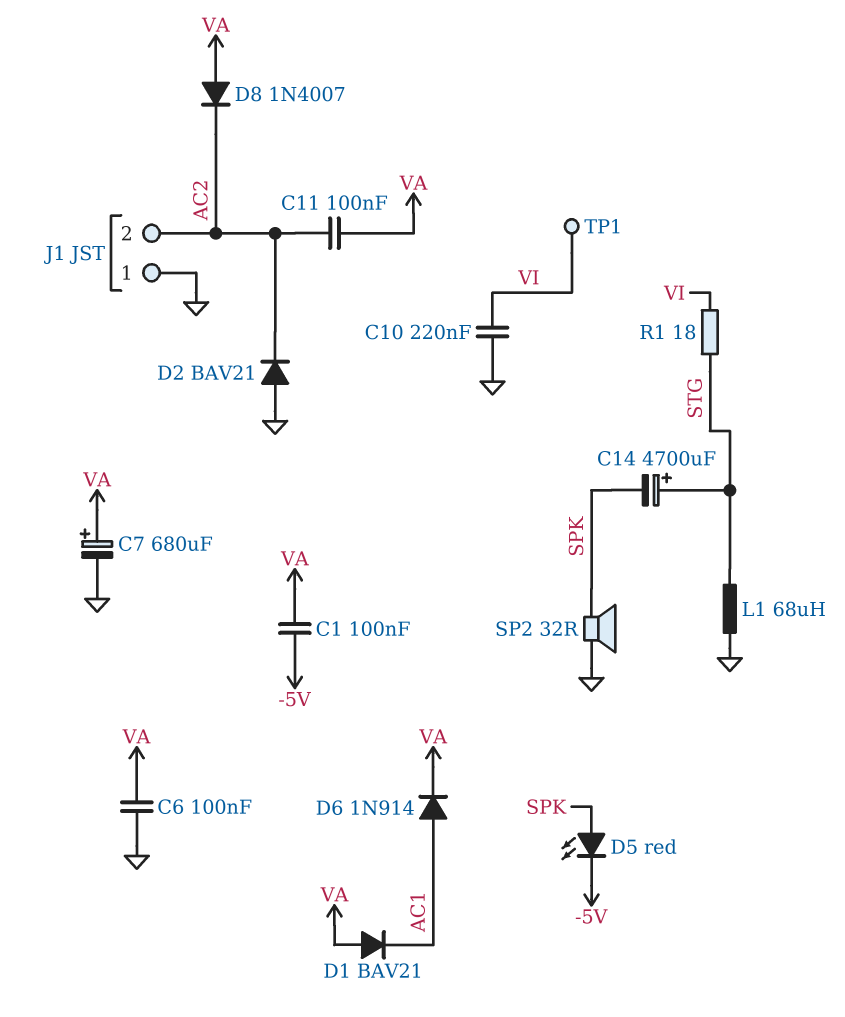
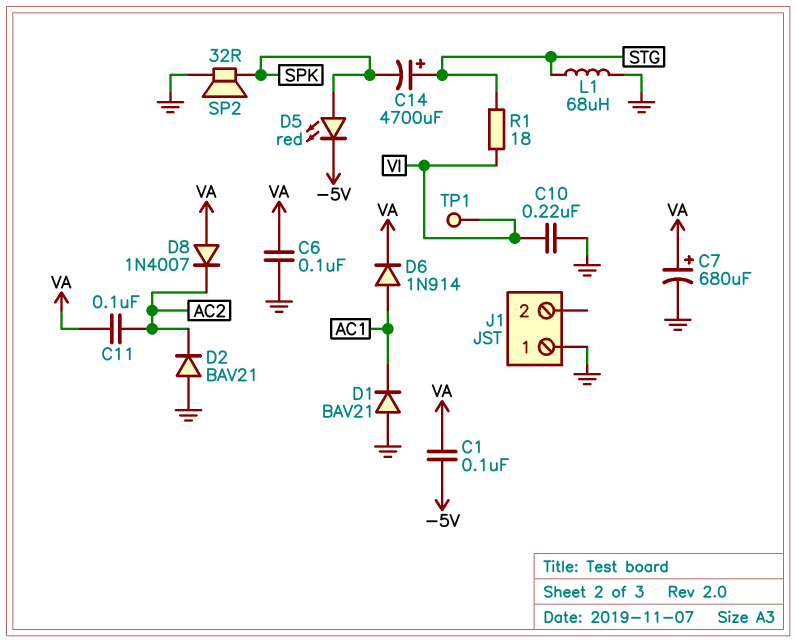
D1: diode BAV21 (A VA, K AC1) -> diode BAV21 (A GND, K AC1)
J1 pin 2: AC2 -> none

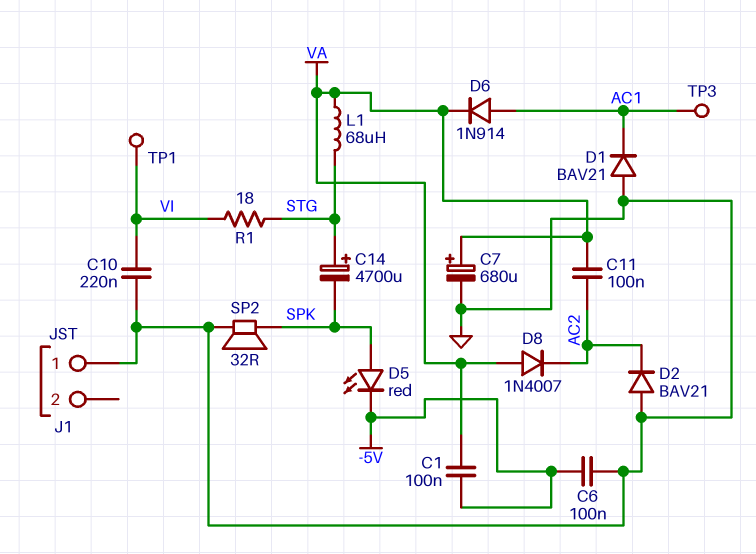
C6: 100nF (GND, VA) -> 100nF (-5V, GND)
L1: 68uH (GND, STG) -> 68uH (STG, VA)
TP3: none -> test point (AC1)

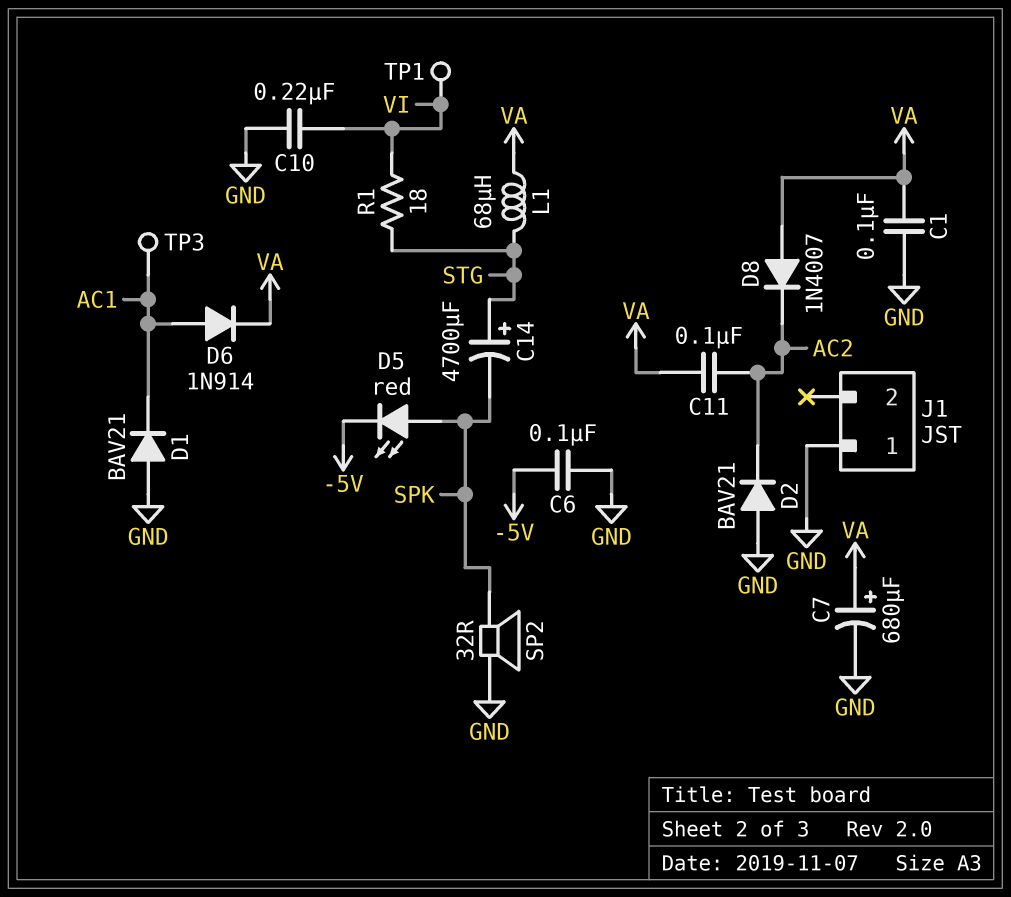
C1: 100nF (-5V, VA) -> 100nF (GND, VA)

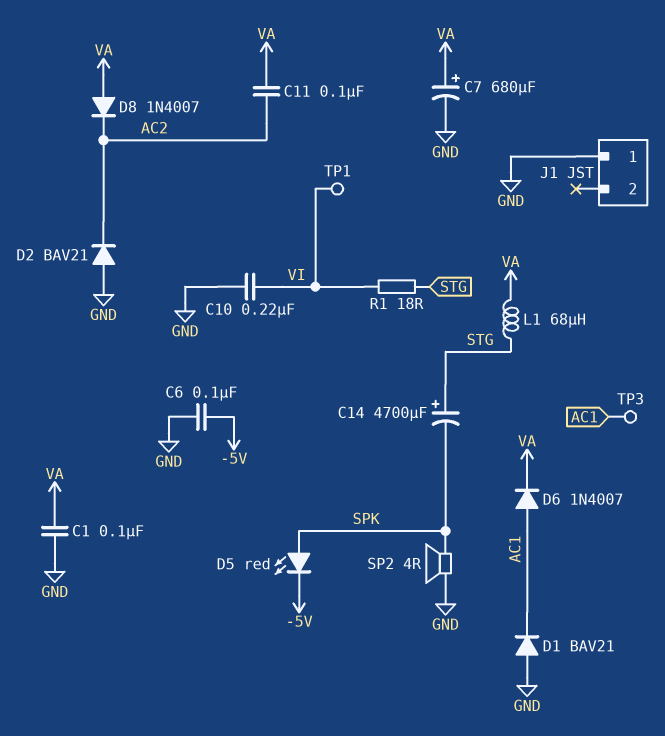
D6: diode 1N914 (A AC1, K VA) -> diode 1N4007 (A AC1, K VA)
SP2: speaker 32R (GND, SPK) -> speaker 4R (GND, SPK)

